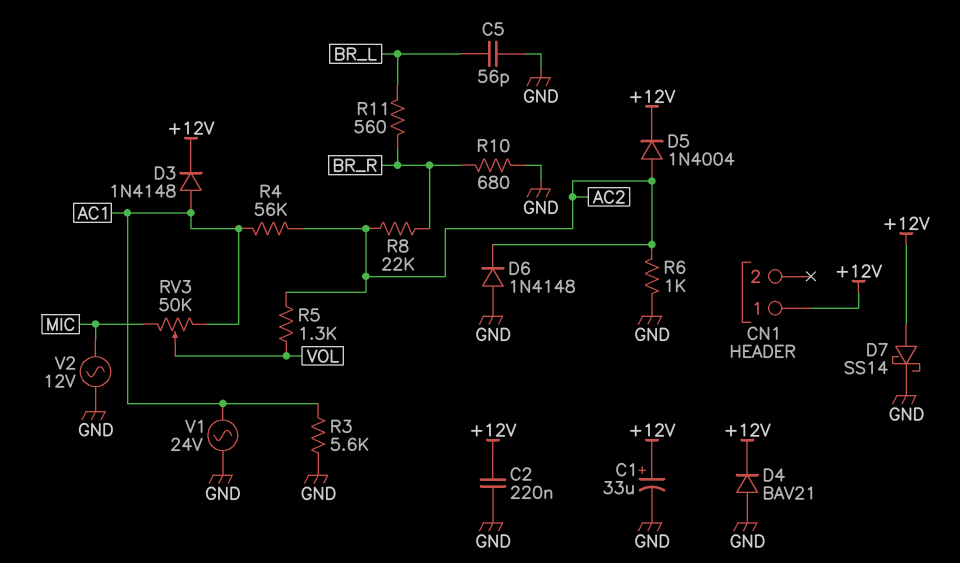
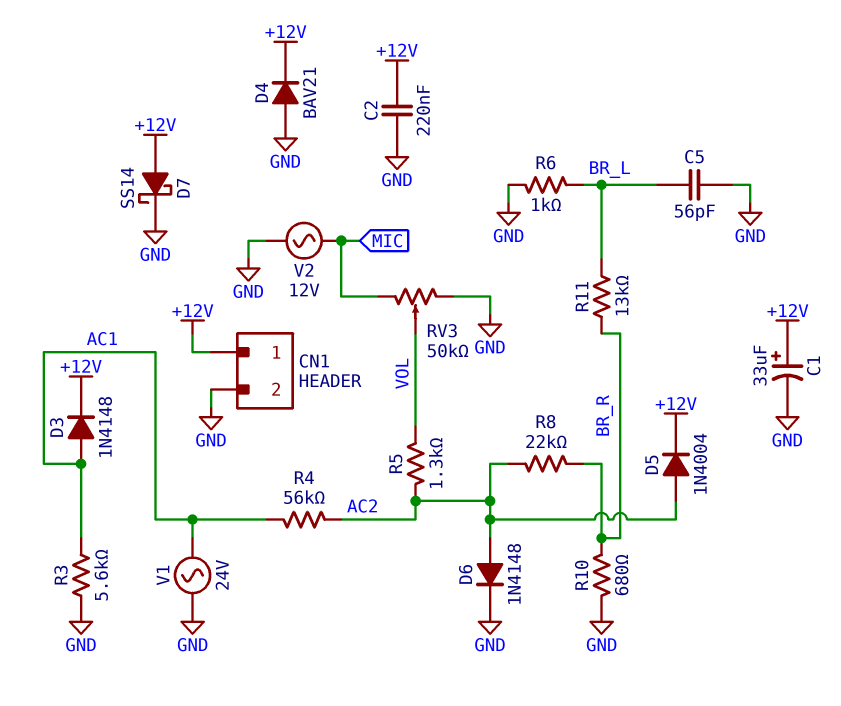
CN1 pin 2: none -> GND
D6: diode 1N4148 (A GND, K AC2) -> diode 1N4148 (A AC2, K GND)
R6: 1k (AC2, GND) -> 1k (BR_L, GND)
R11: 560 (BR_L, BR_R) -> 13k (BR_L, BR_R)
RV3: 50k (AC1, MIC, wiper VOL) -> 50k (GND, MIC, wiper VOL)

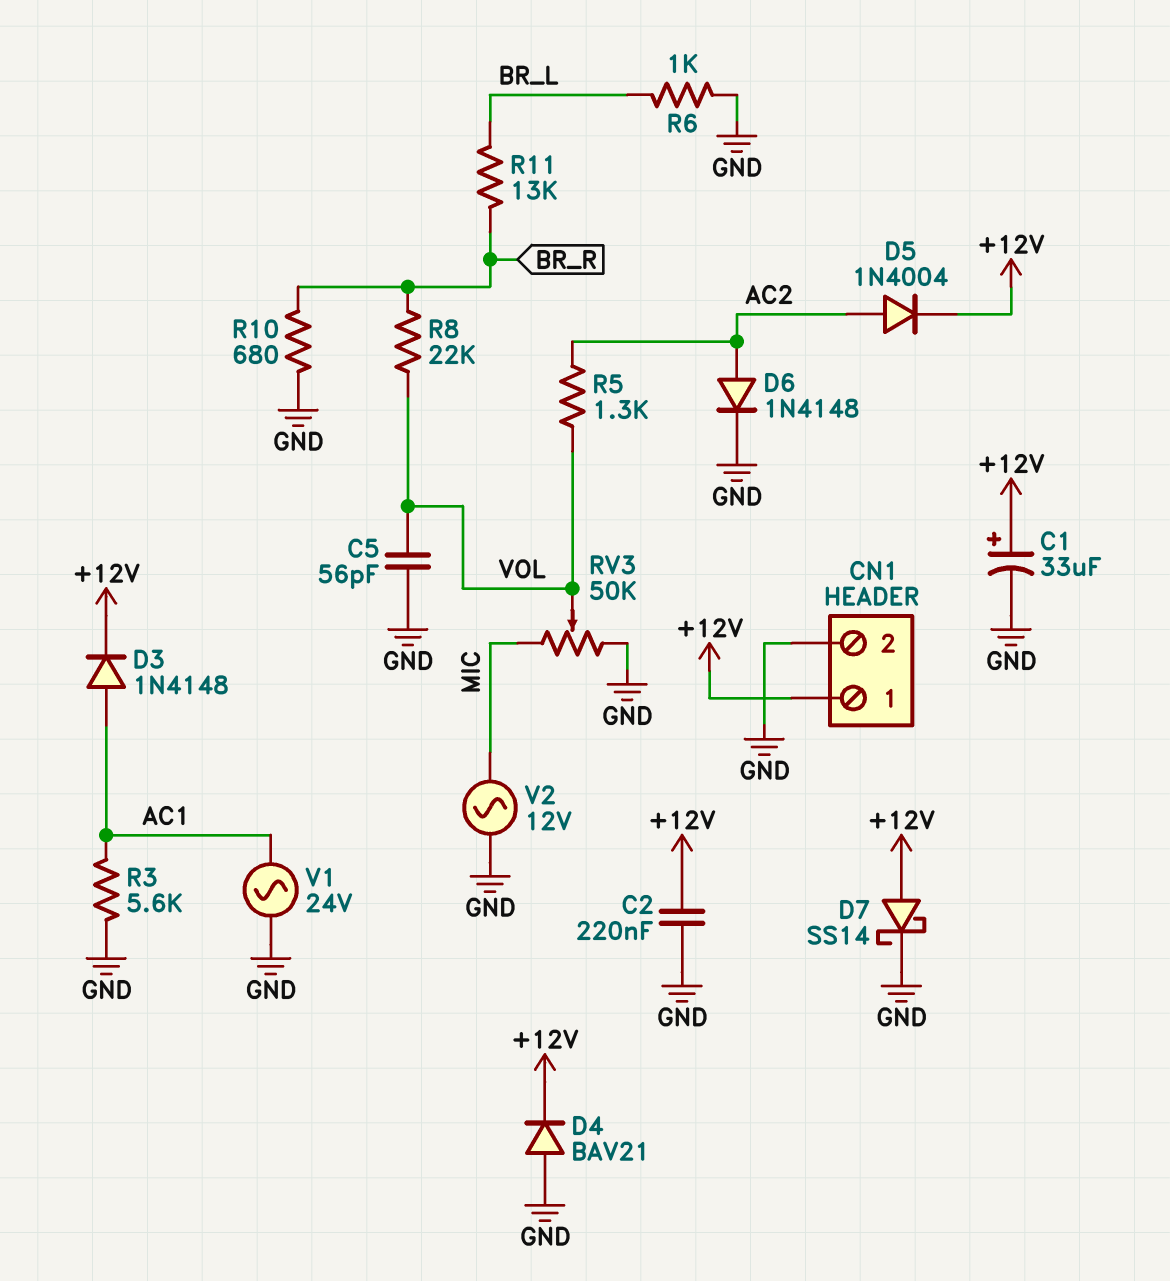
C5: 56pF (BR_L, GND) -> 56pF (GND, VOL)
R4: 56k (AC1, AC2) -> none
R8: 22k (AC2, BR_R) -> 22k (BR_R, VOL)

